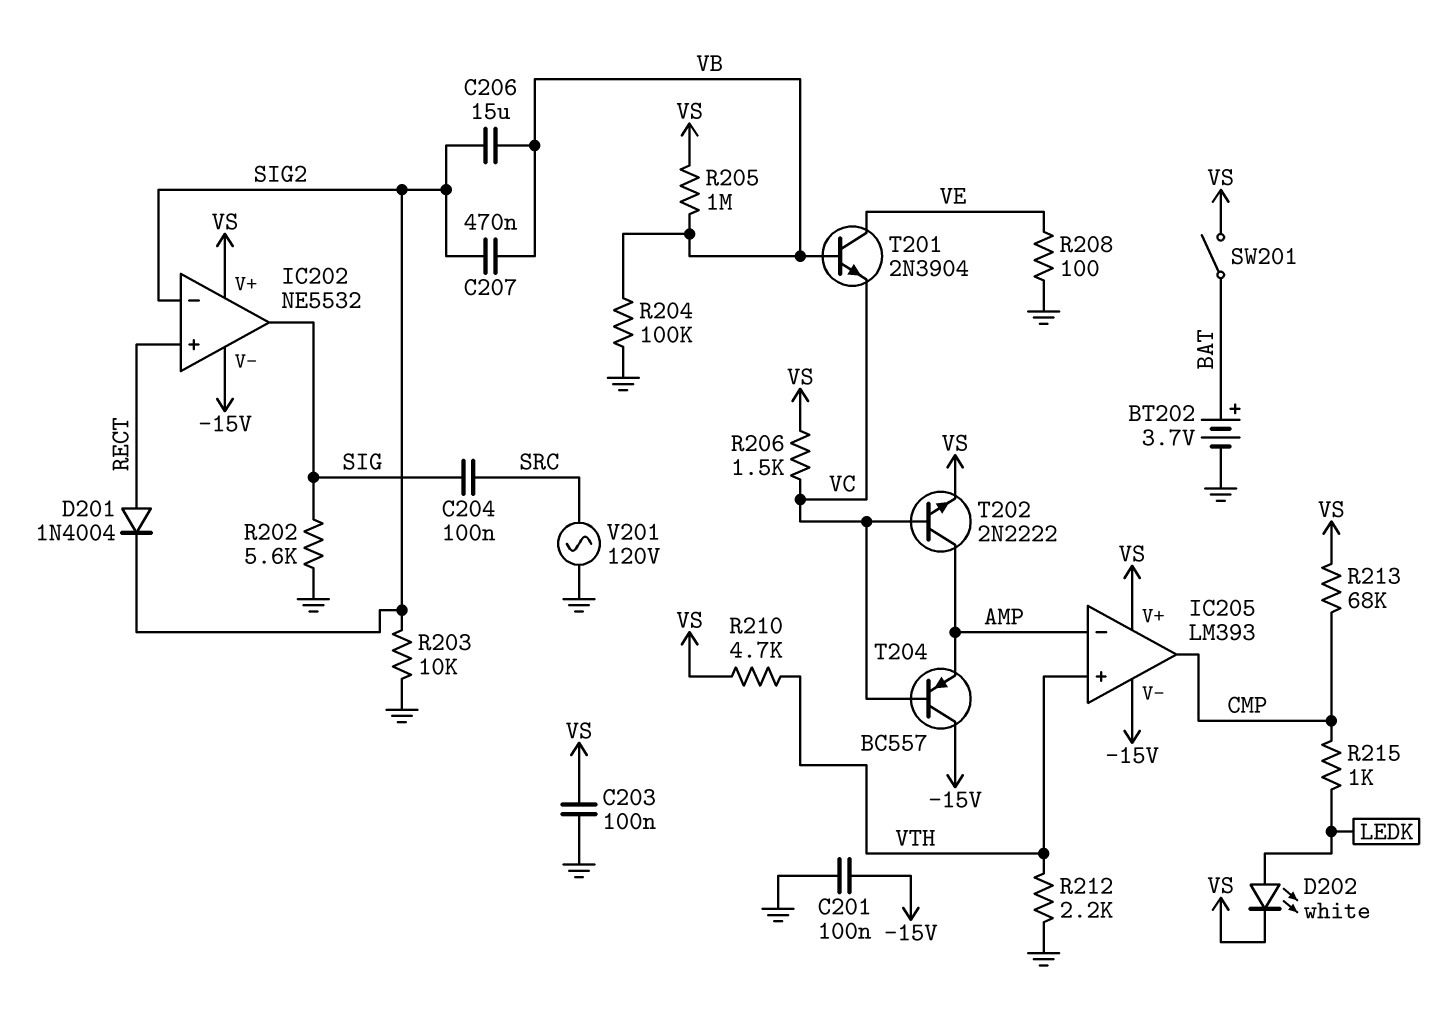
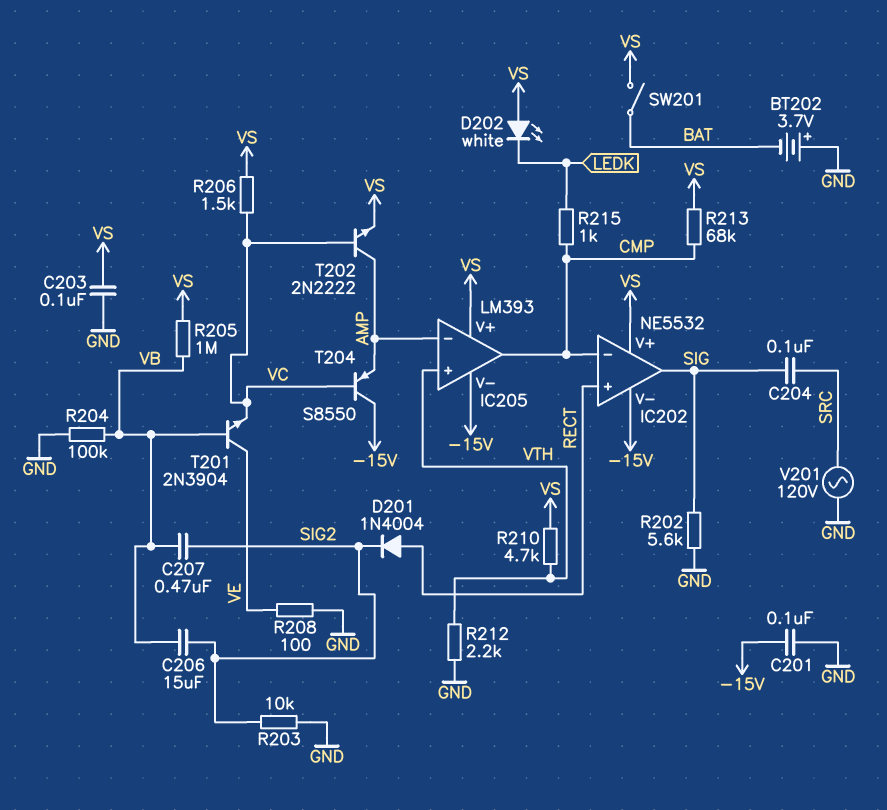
BT202: 3.7V (plus BAT, minus GND) -> 3.7V (plus GND, minus BAT)
D202: LED white (A LEDK, K VS) -> LED white (A VS, K LEDK)
IC202 pin in-: SIG2 -> CMP
T204: PNP BC557 (B VC, C -15V, E AMP) -> PNP S8550 (B VC, C -15V, E AMP)

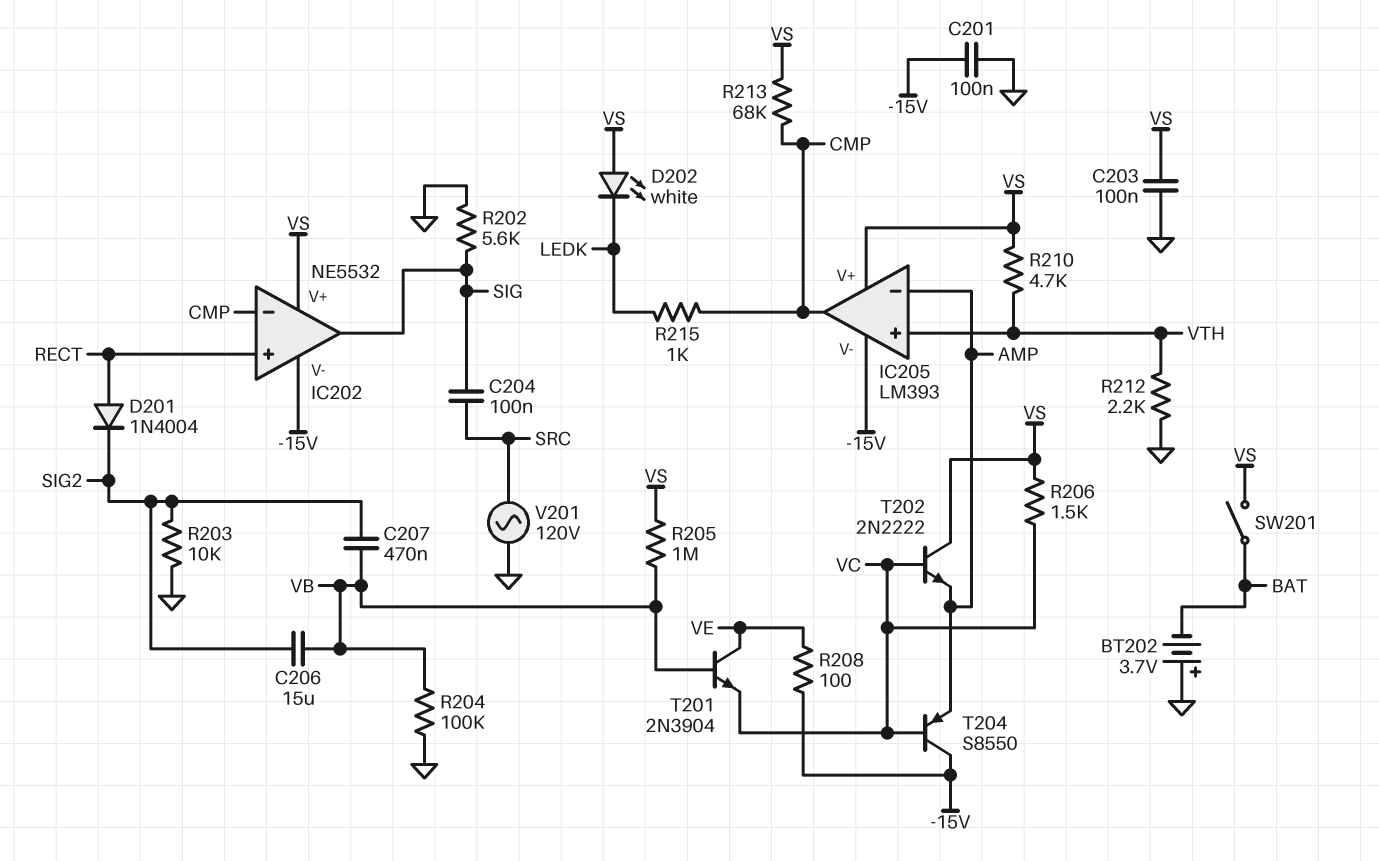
R208: 100 (GND, VE) -> 100 (-15V, VE)
T202: NPN 2N2222 (B VC, C AMP, E VS) -> NPN 2N2222 (B VC, C VS, E AMP)

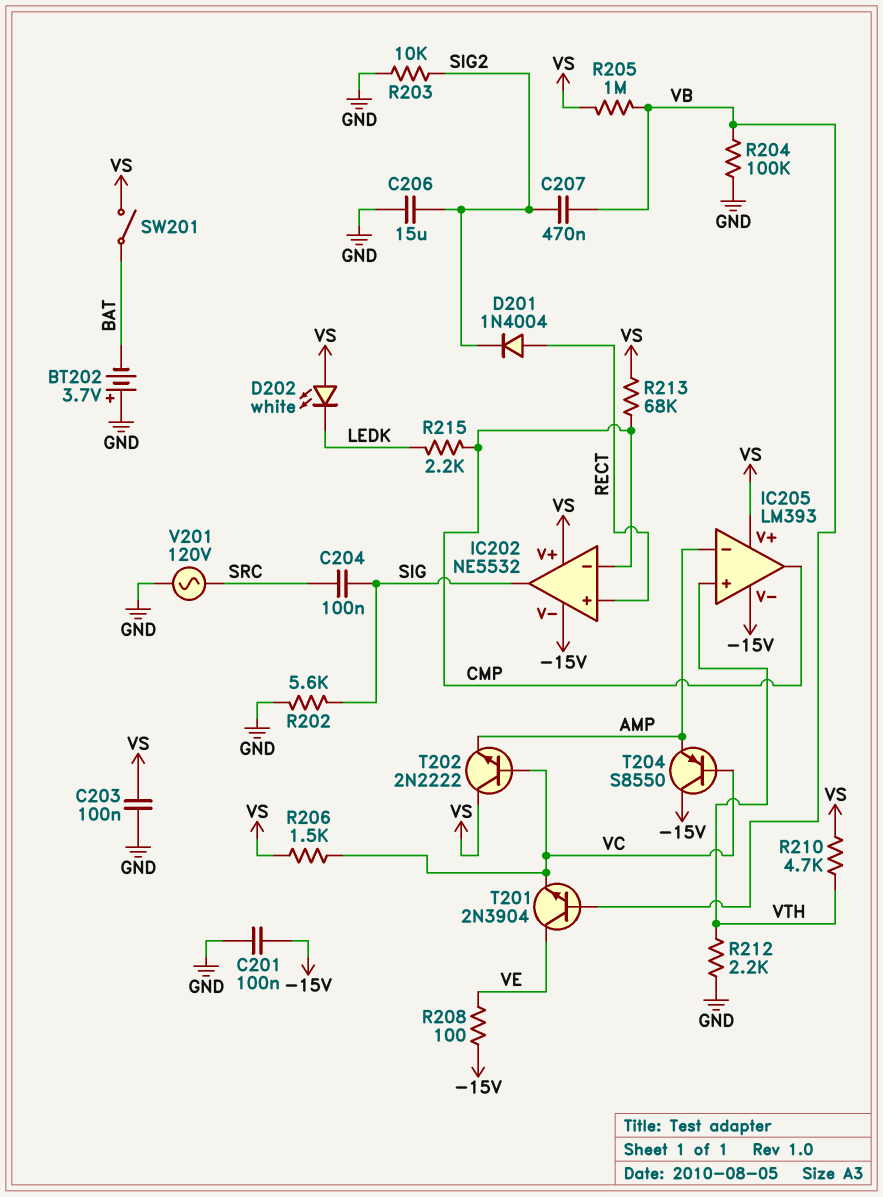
C206: 15uF (SIG2, VB) -> 15uF (GND, SIG2)
R215: 1k (CMP, LEDK) -> 2.2k (CMP, LEDK)

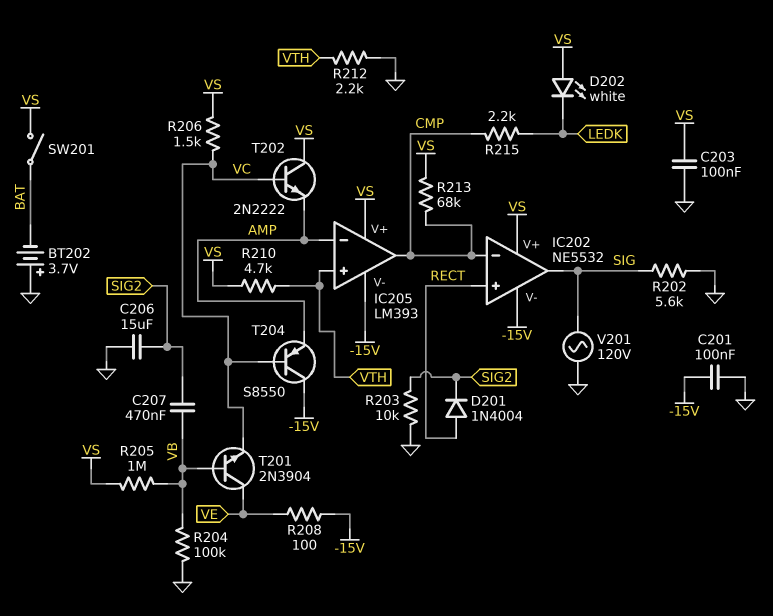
C204: 100nF (SIG, SRC) -> none
V201: AC 120V (GND, SRC) -> AC 120V (GND, SIG)

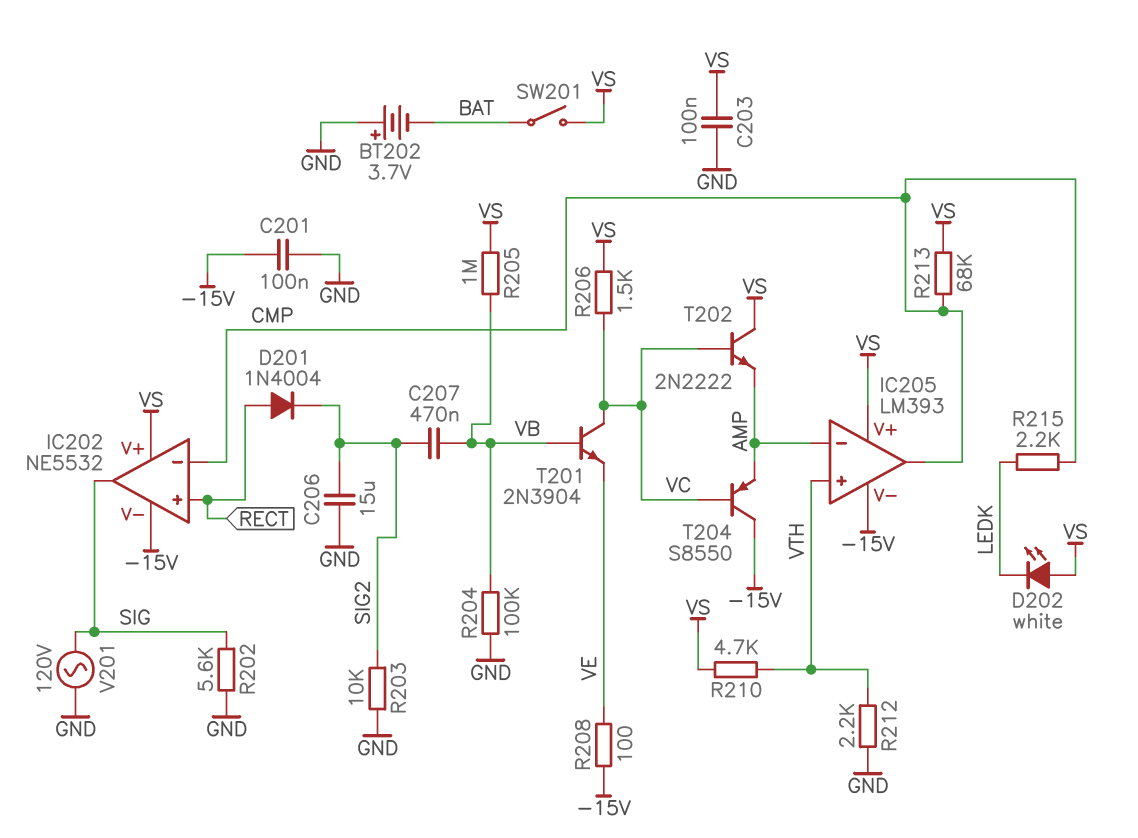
T201: NPN 2N3904 (B VB, C VE, E VC) -> NPN 2N3904 (B VB, C VC, E VE)

